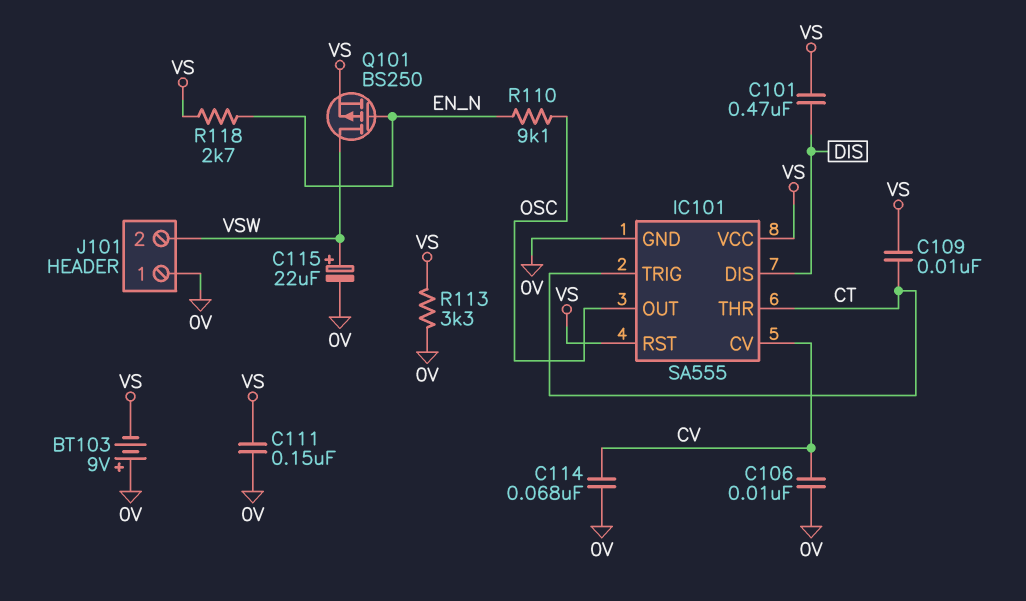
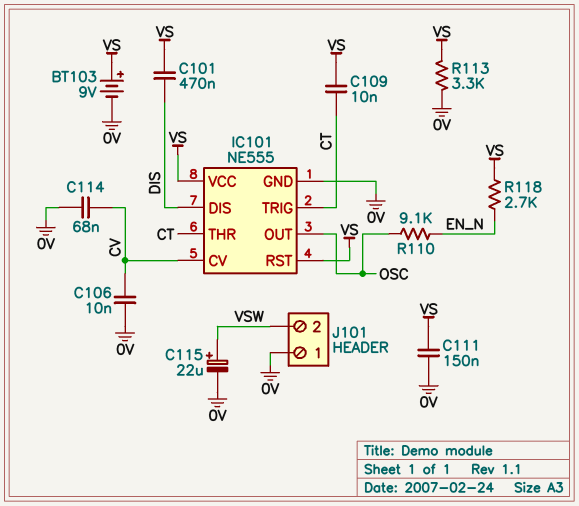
BT103: 9V (plus 0V, minus VS) -> 9V (plus VS, minus 0V)
IC101: SA555 -> NE555
Q101: PMOS BS250 (G EN_N, D VSW, S VS) -> none

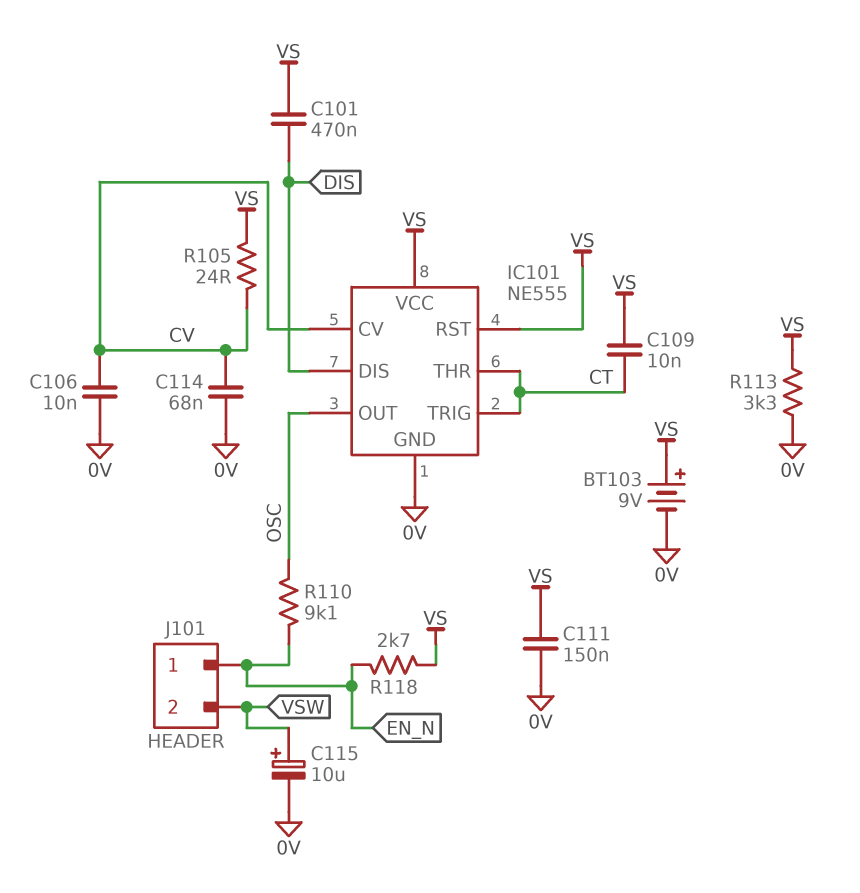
C115: 22uF (plus VSW, minus 0V) -> 10uF (plus VSW, minus 0V)
J101 pin 1: 0V -> EN_N
R105: none -> 24 (CV, VS)

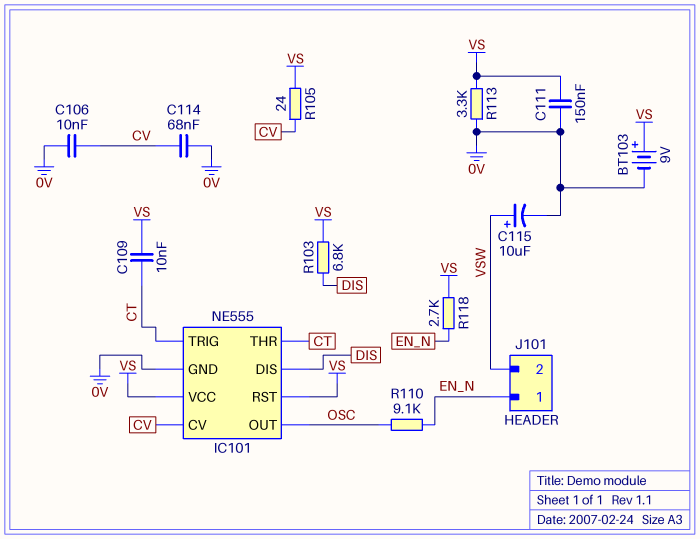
C101: 470nF (DIS, VS) -> none
R103: none -> 6.8k (DIS, VS)

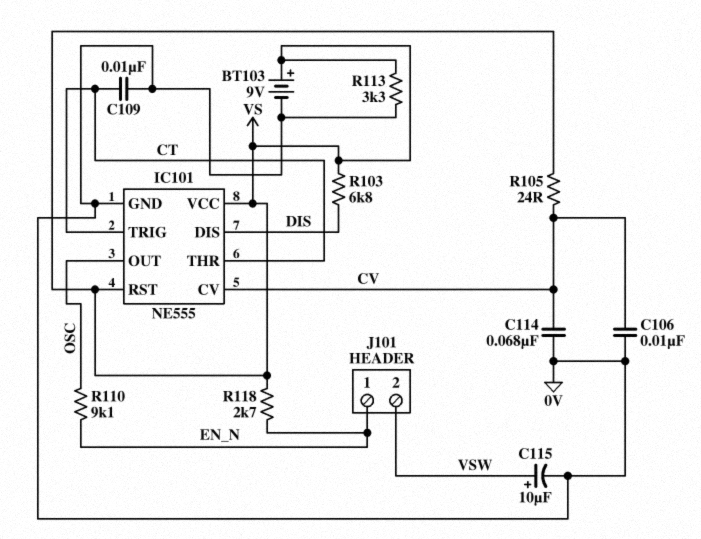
C109: 10nF (CT, VS) -> 10nF (0V, CT)
C111: 150nF (0V, VS) -> none

